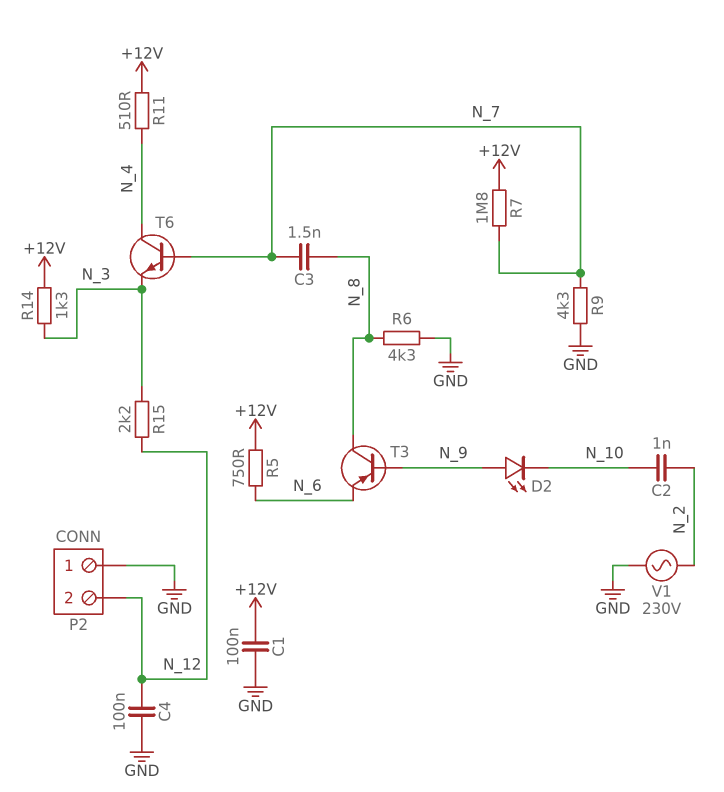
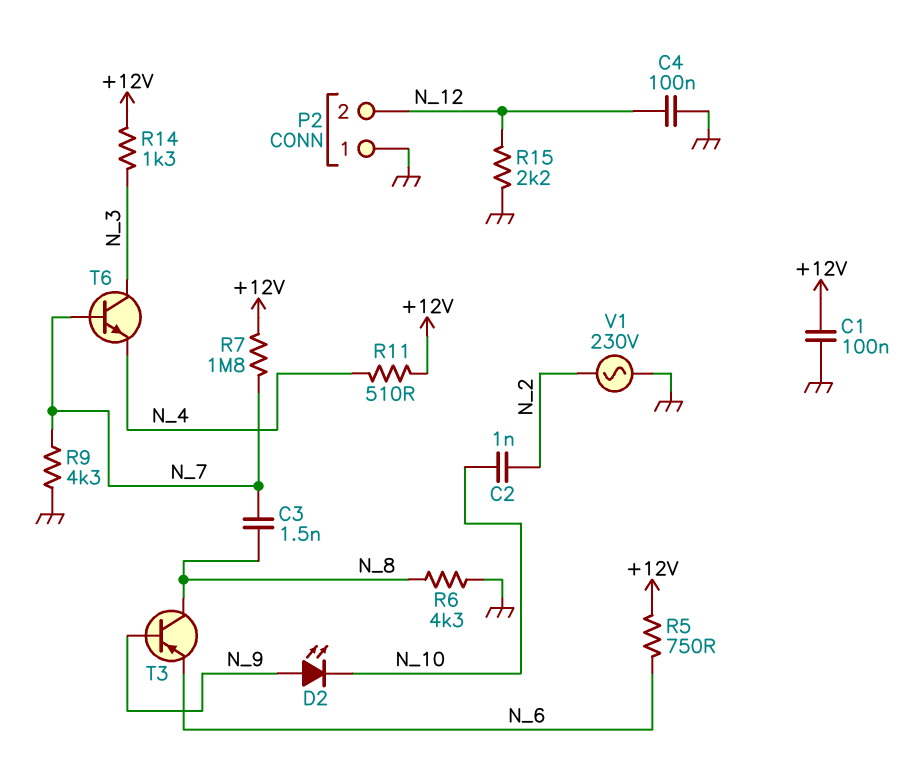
R15: 2.2k (N_3, N_12) -> 2.2k (GND, N_12)
T6: NPN (B N_7, C N_4, E N_3) -> NPN (B N_7, C N_3, E N_4)

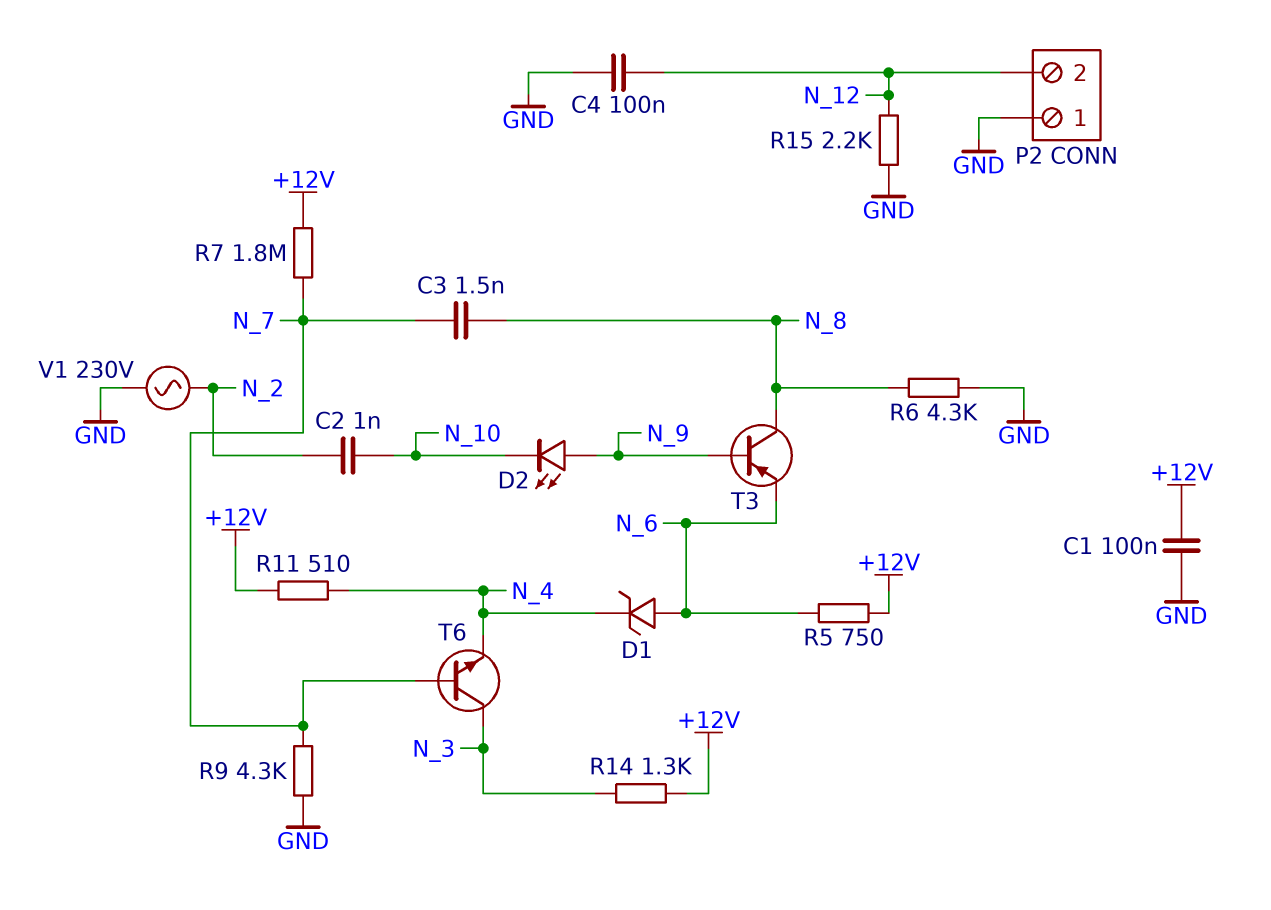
D1: none -> zener (A N_6, K N_4)

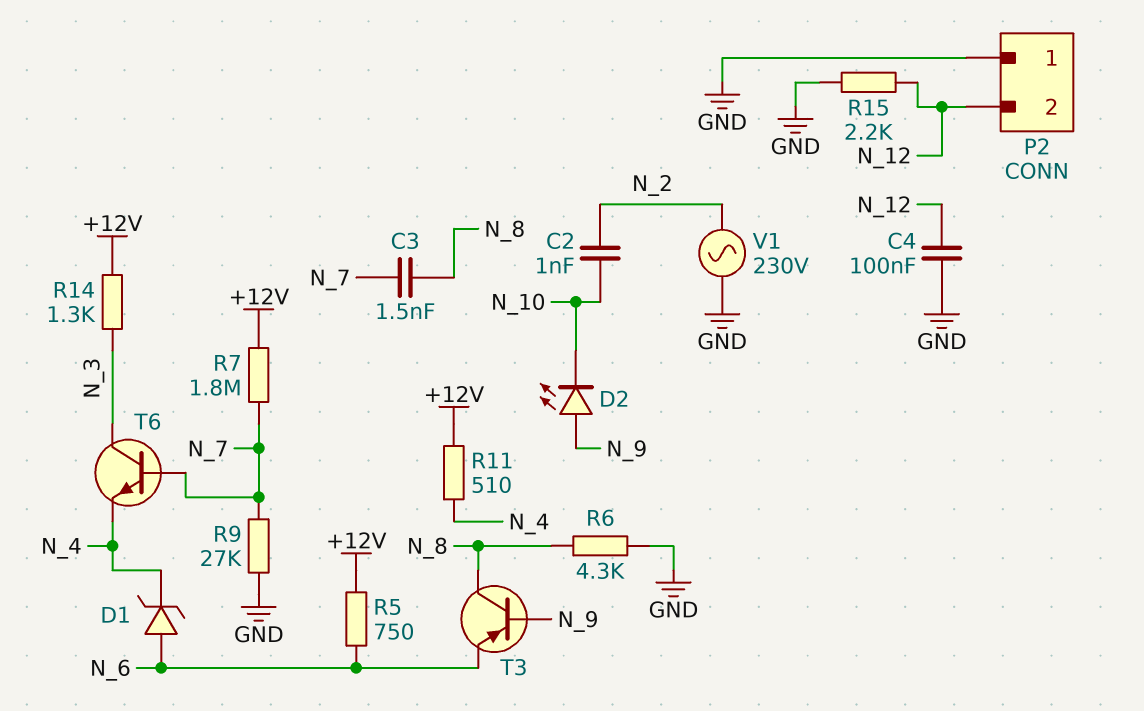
C1: 100nF (+12V, GND) -> none
R9: 4.3k (GND, N_7) -> 27k (GND, N_7)

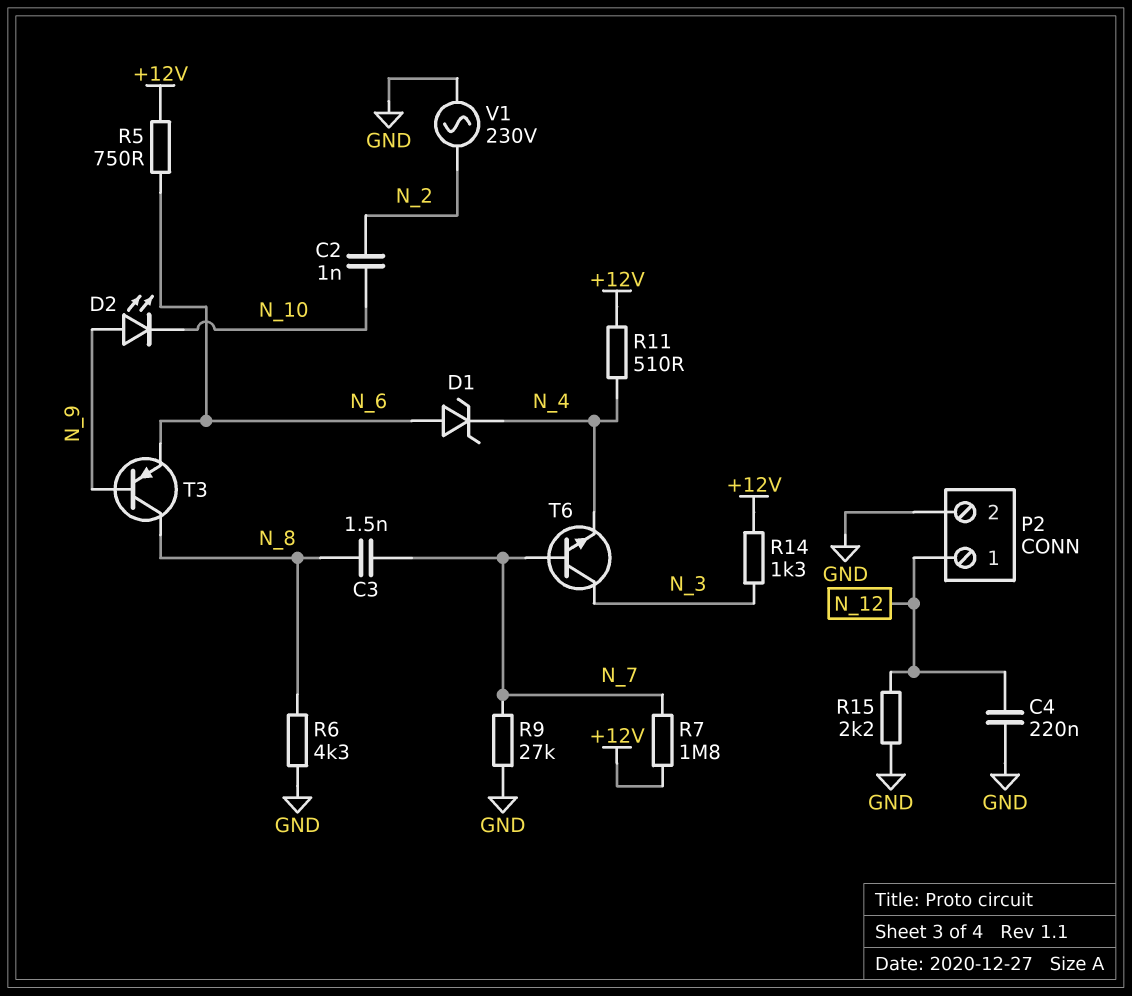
C4: 100nF (GND, N_12) -> 220nF (GND, N_12)
P2 pin 1: GND -> N_12
P2 pin 2: N_12 -> GND

